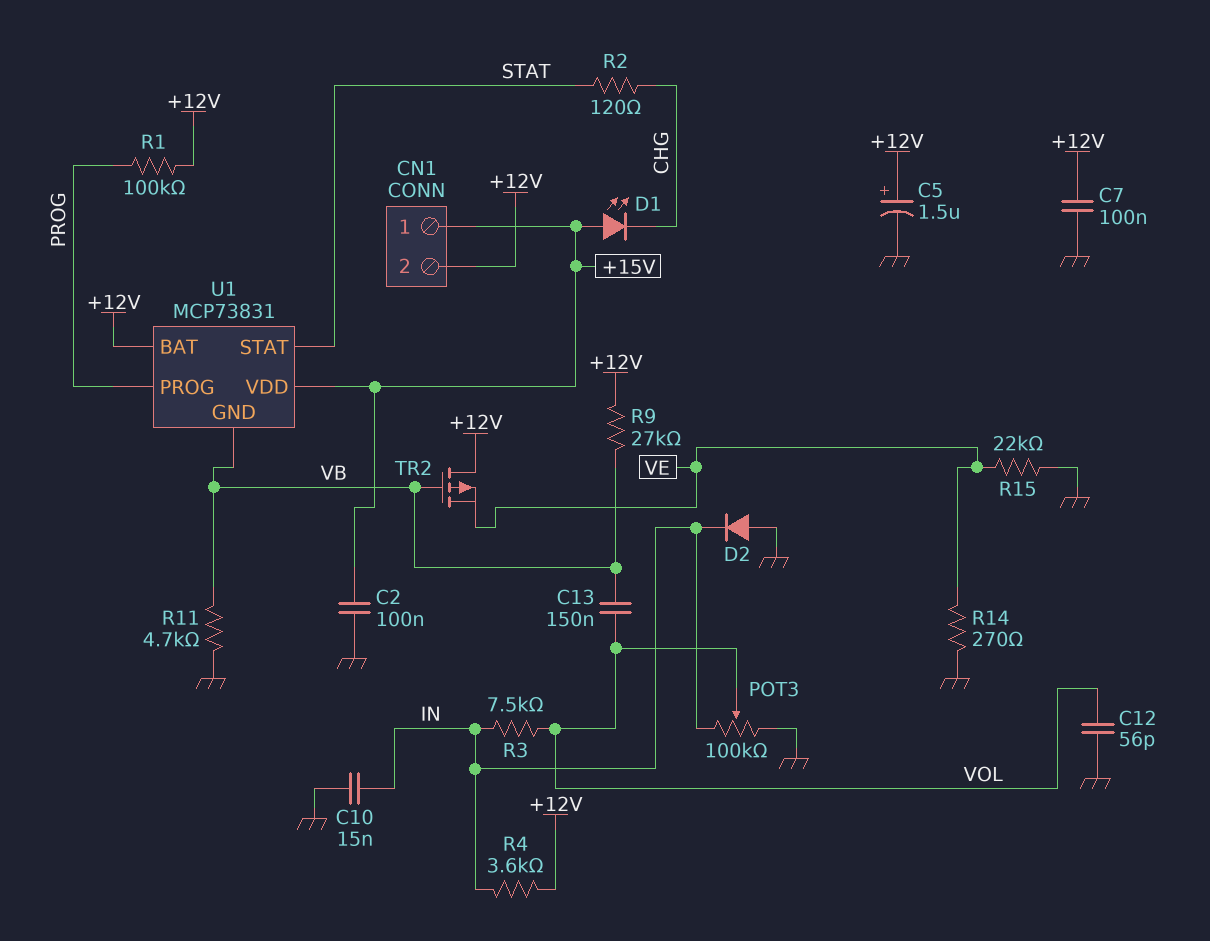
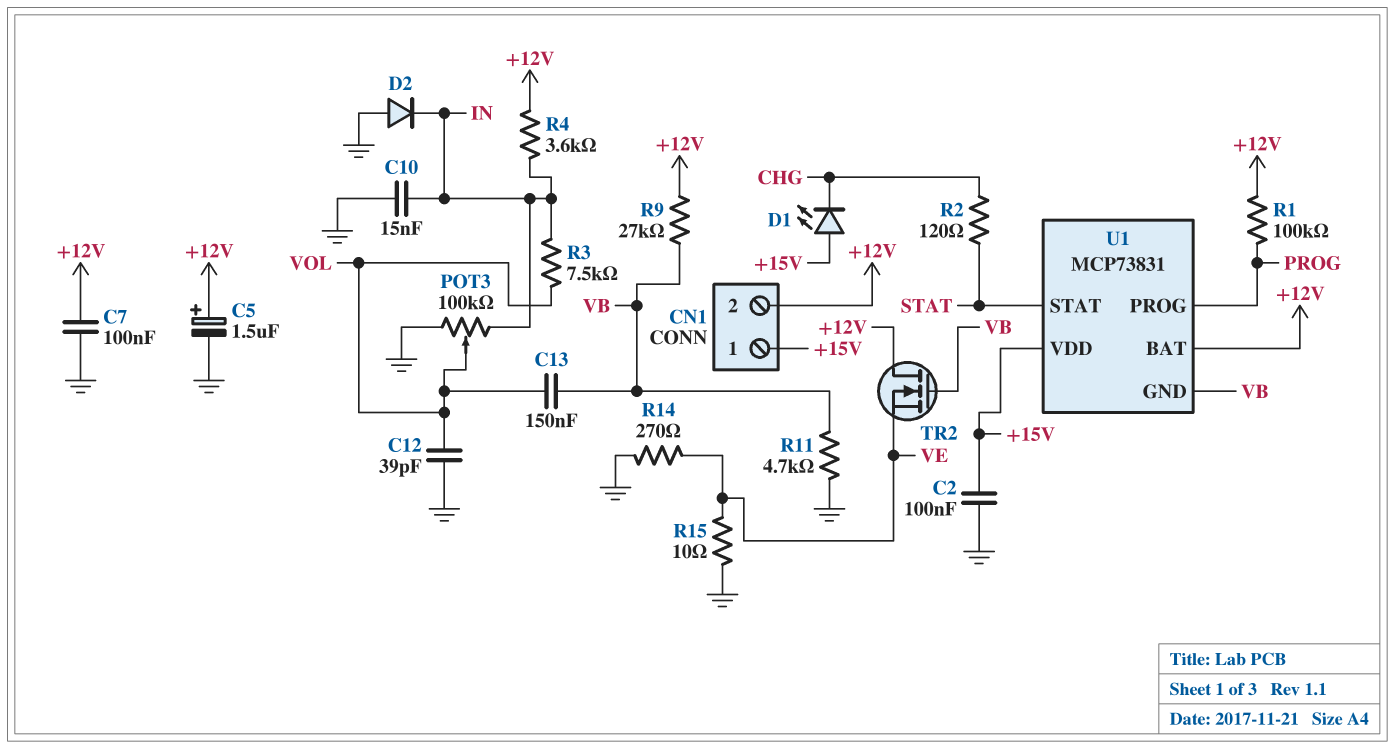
C12: 56pF (GND, VOL) -> 39pF (GND, VOL)
R15: 22k (GND, VE) -> 10 (GND, VE)
TR2: PMOS (G VB, D +12V, S VE) -> NMOS (G VB, D +12V, S VE)

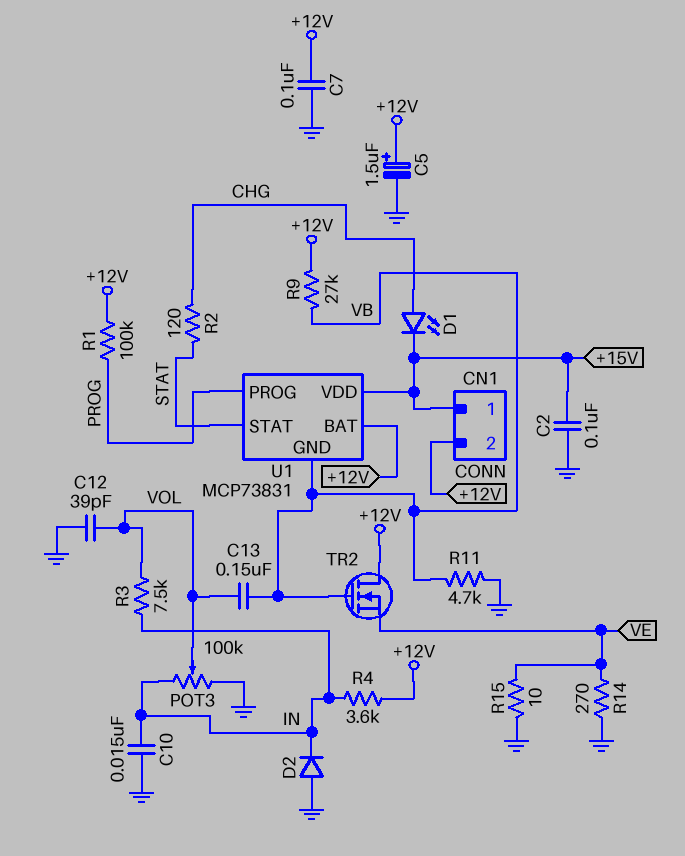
D1: LED (A +15V, K CHG) -> LED (A CHG, K +15V)

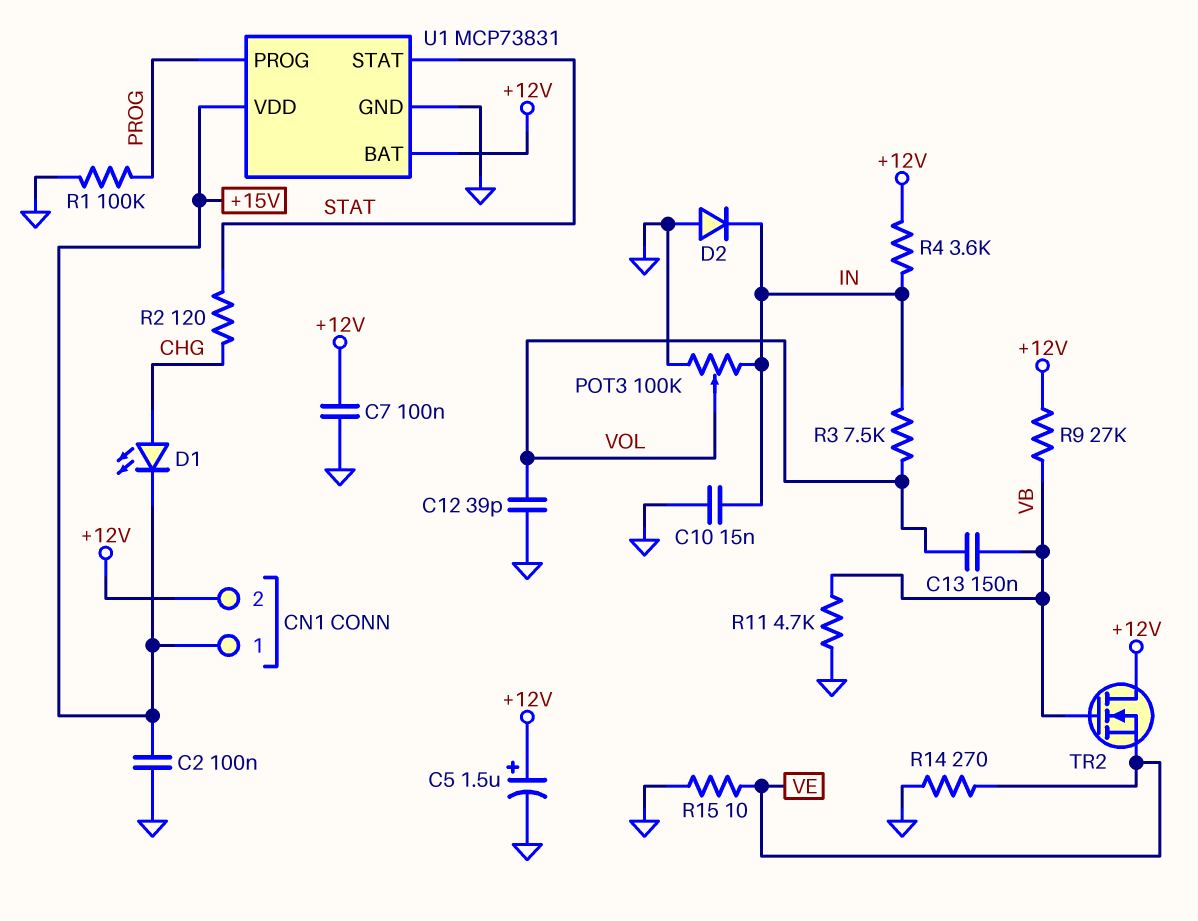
R1: 100k (+12V, PROG) -> 100k (GND, PROG)
U1 pin GND: VB -> GND

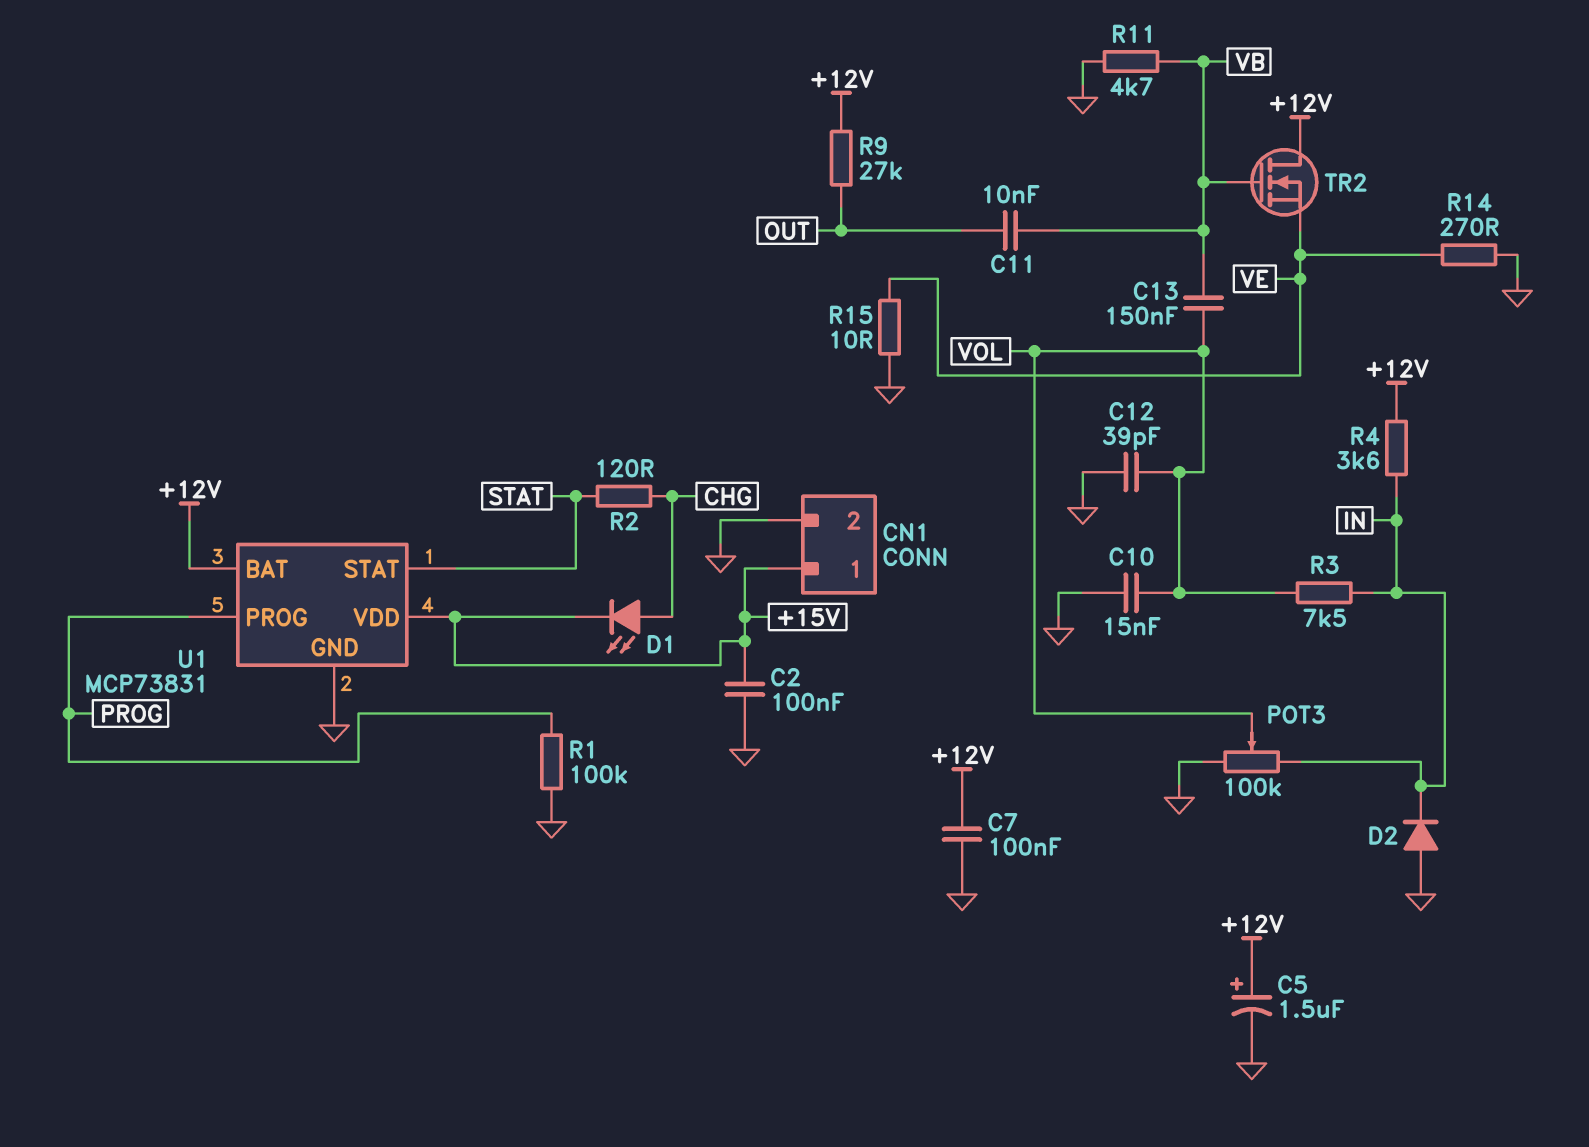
C10: 15nF (GND, IN) -> 15nF (GND, VOL)
C11: none -> 10nF (OUT, VB)
CN1 pin 2: +12V -> GND
R9: 27k (+12V, VB) -> 27k (+12V, OUT)

